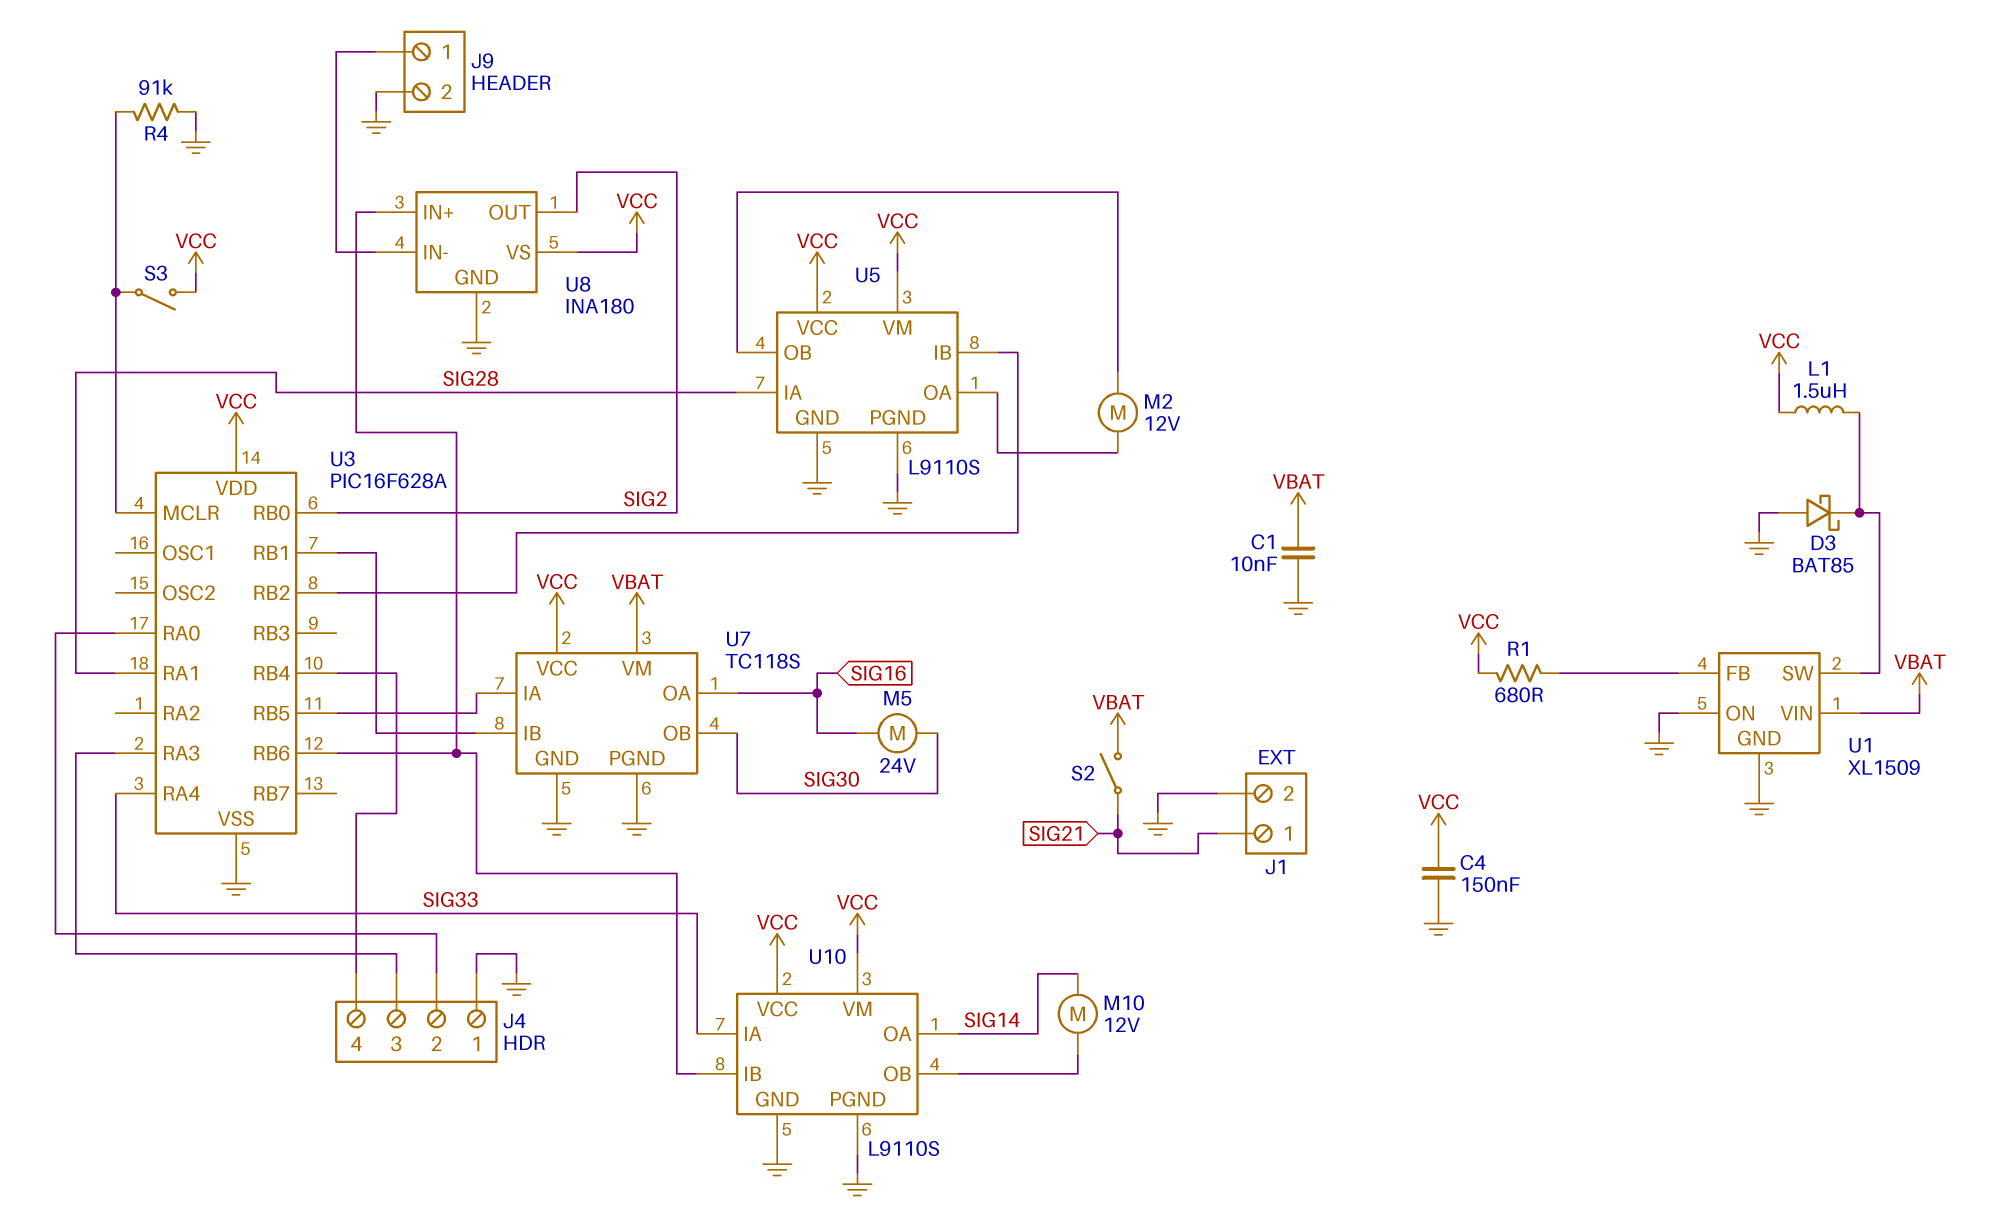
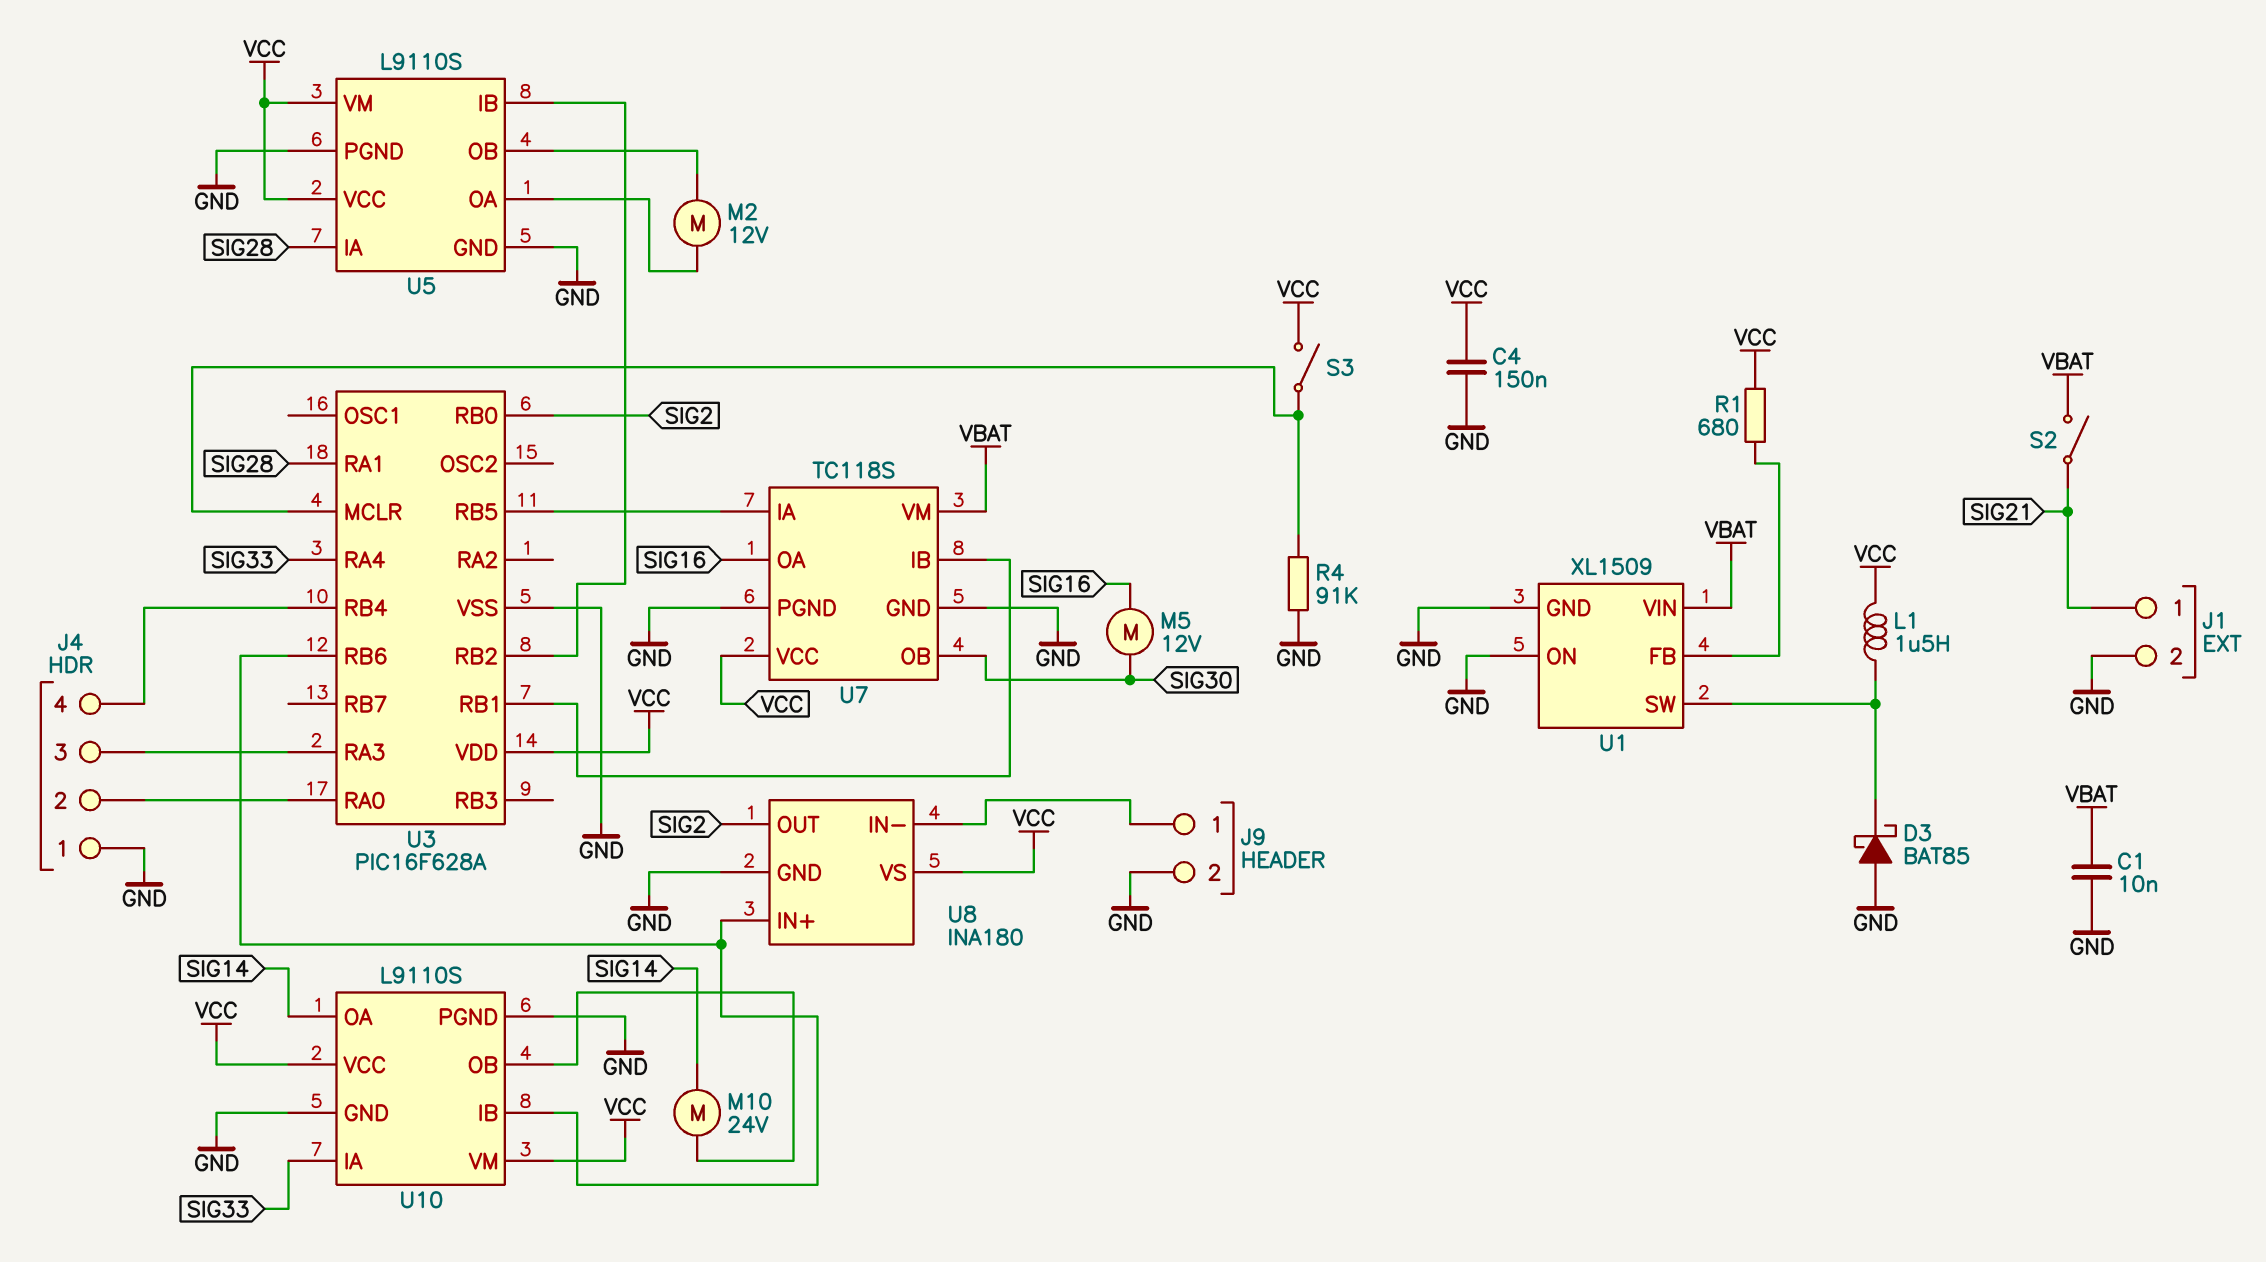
M5: motor 24V (SIG16, SIG30) -> motor 12V (SIG16, SIG30)
M10: motor 12V (SIG14, U10/OB) -> motor 24V (SIG14, U10/OB)

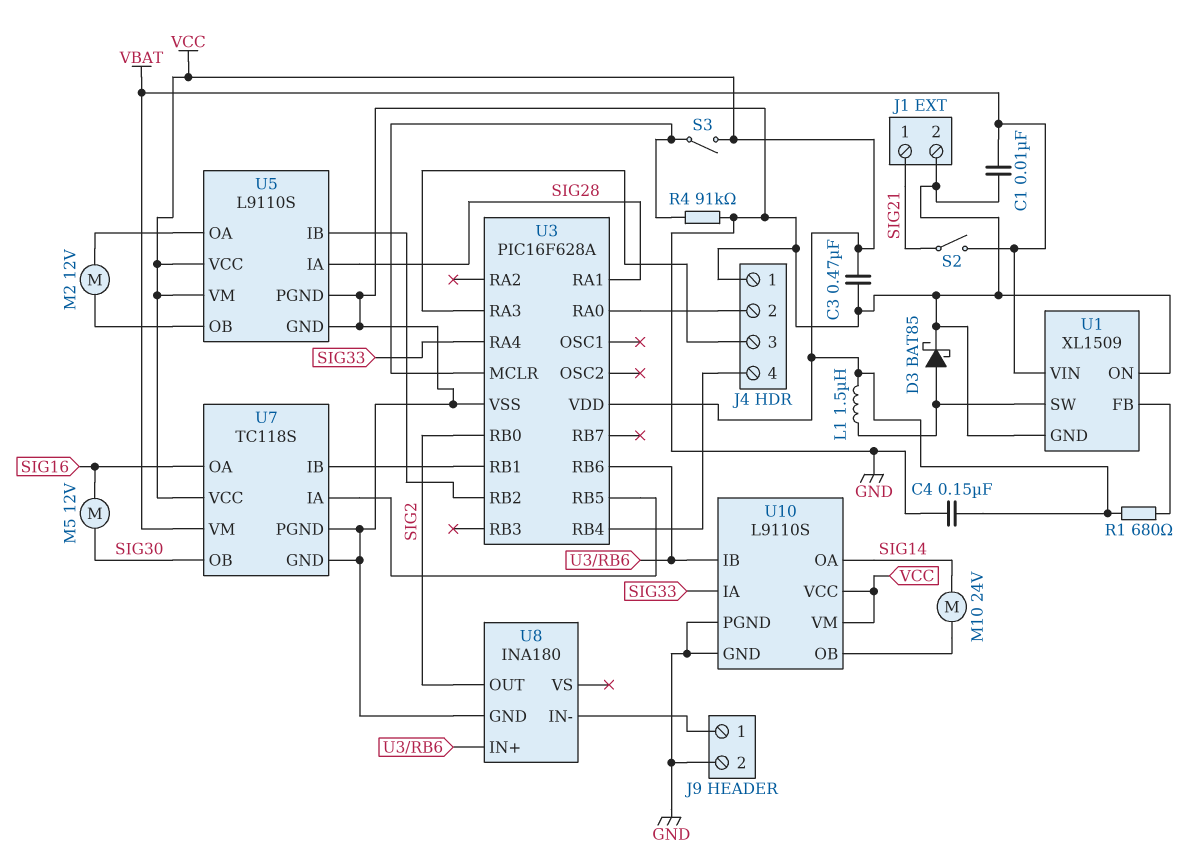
C3: none -> 470nF (GND, VCC)
D3: schottky BAT85 (A GND, K U1/SW) -> schottky BAT85 (A U1/SW, K GND)
U8 pin VS: VCC -> none

